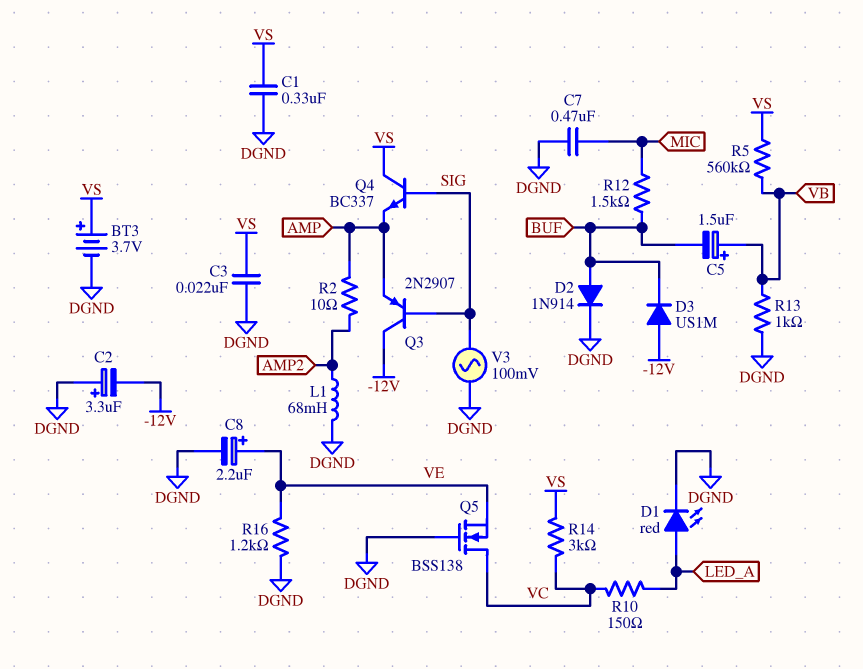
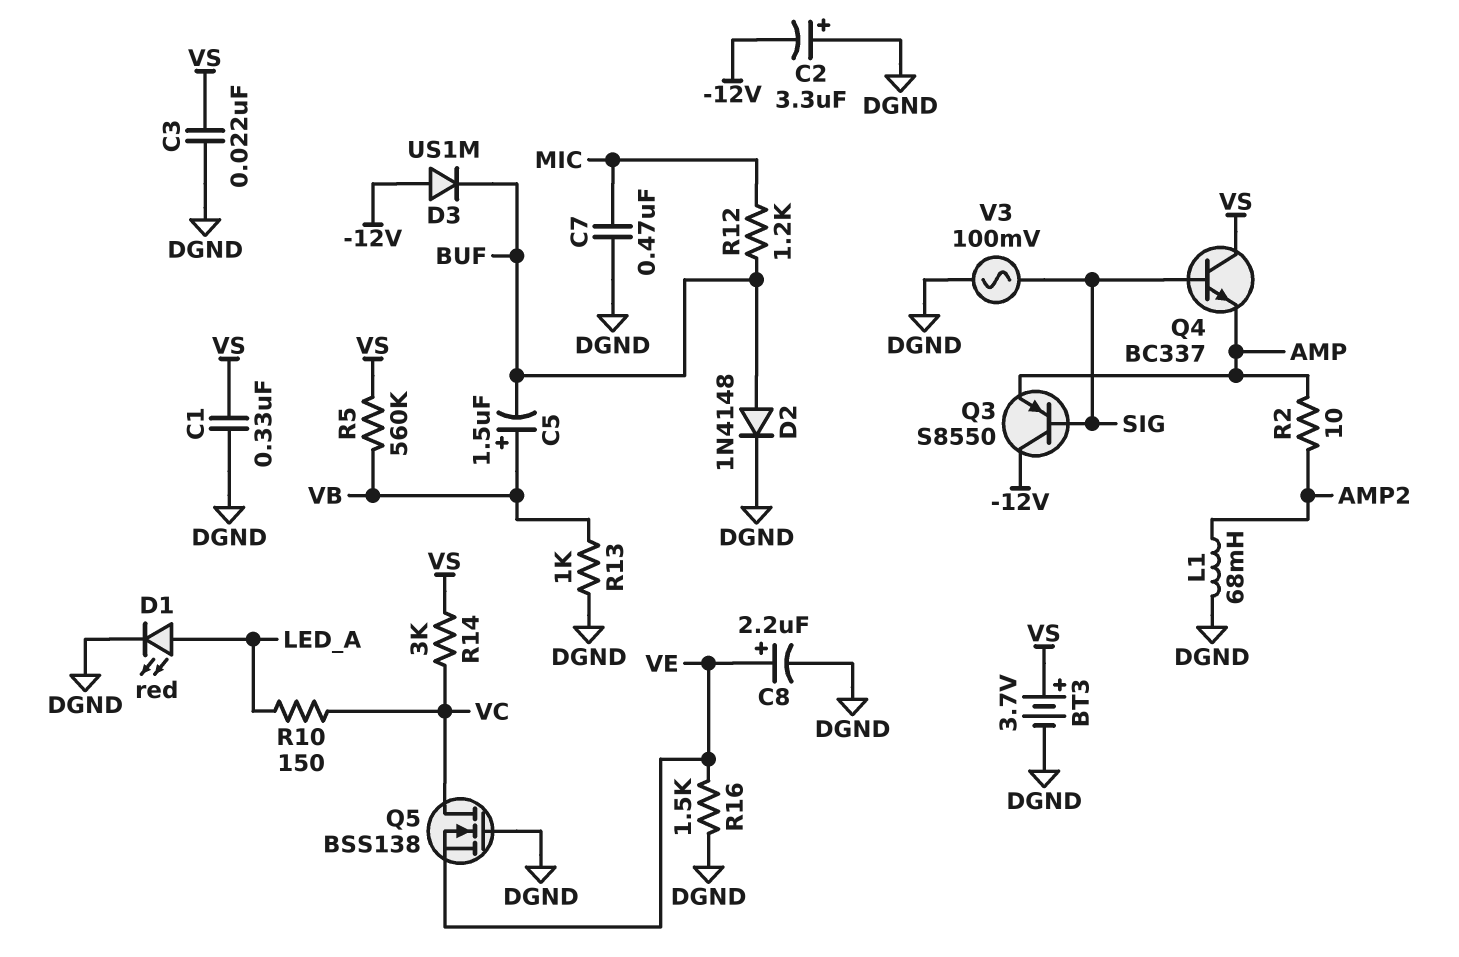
D2: diode 1N914 (A BUF, K DGND) -> diode 1N4148 (A BUF, K DGND)
Q3: PNP 2N2907 (B SIG, C -12V, E AMP) -> PNP S8550 (B SIG, C -12V, E AMP)
R12: 1.5k (BUF, MIC) -> 1.2k (BUF, MIC)
R16: 1.2k (DGND, VE) -> 1.5k (DGND, VE)

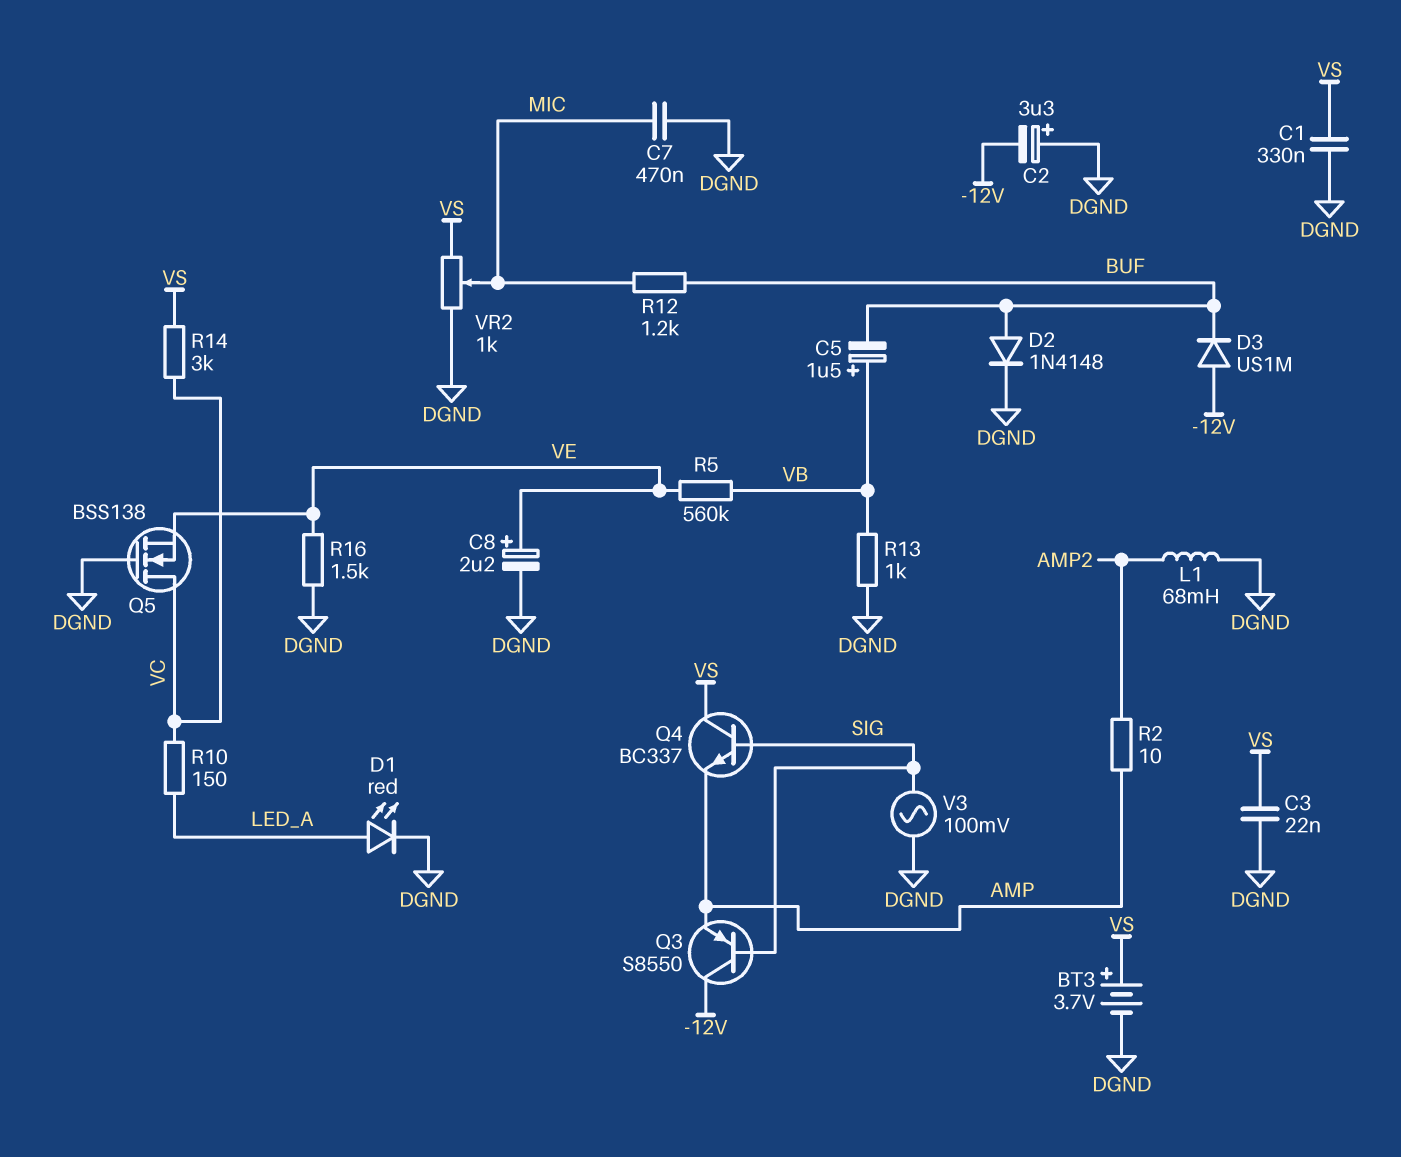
R5: 560k (VB, VS) -> 560k (VB, VE)
VR2: none -> 1k (DGND, VS, wiper MIC)

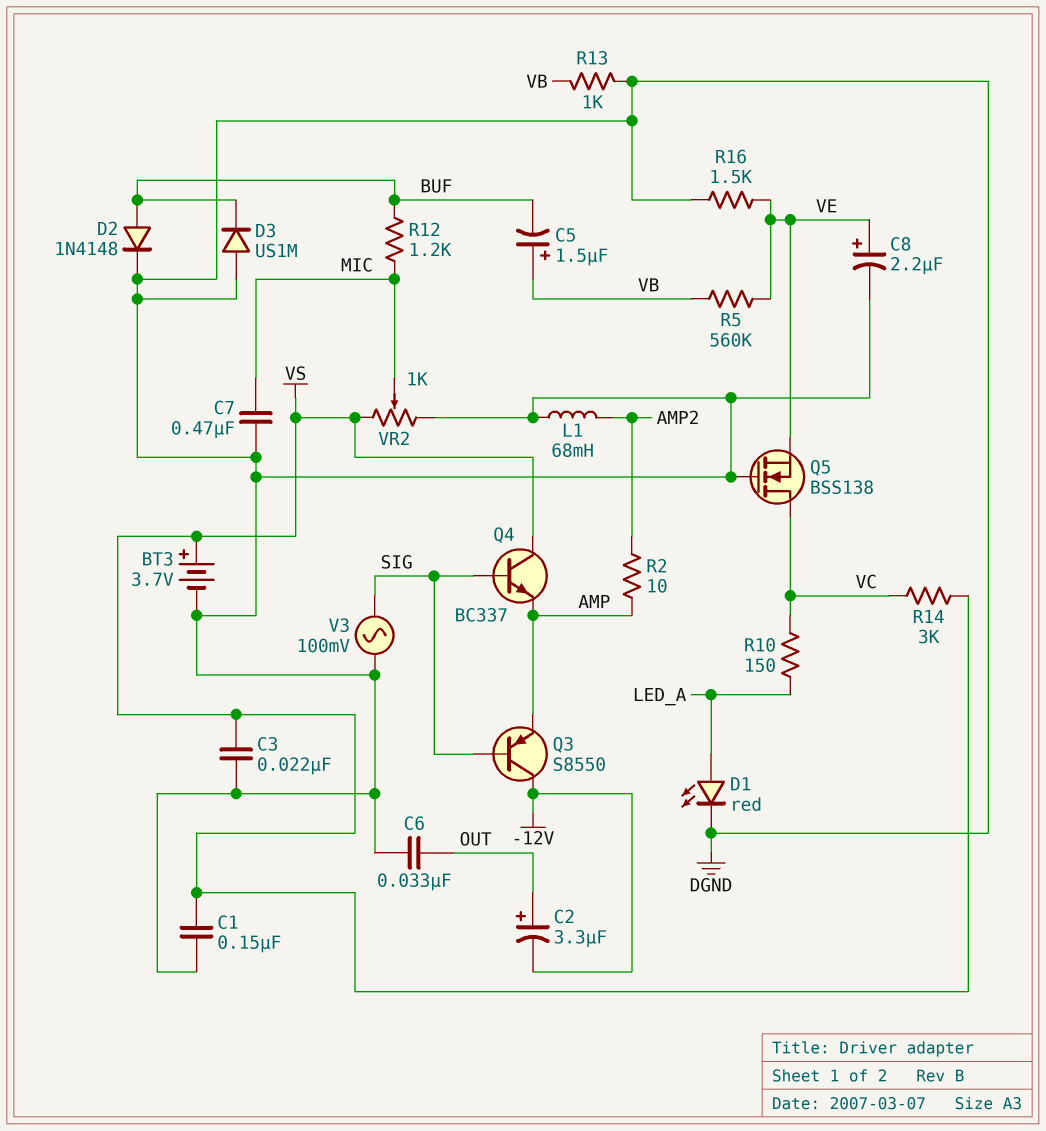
C1: 330nF (DGND, VS) -> 150nF (DGND, VS)
C2: 3.3uF (plus DGND, minus -12V) -> 3.3uF (plus OUT, minus -12V)
C6: none -> 33nF (DGND, OUT)
D3: diode US1M (A -12V, K BUF) -> diode US1M (A DGND, K BUF)

